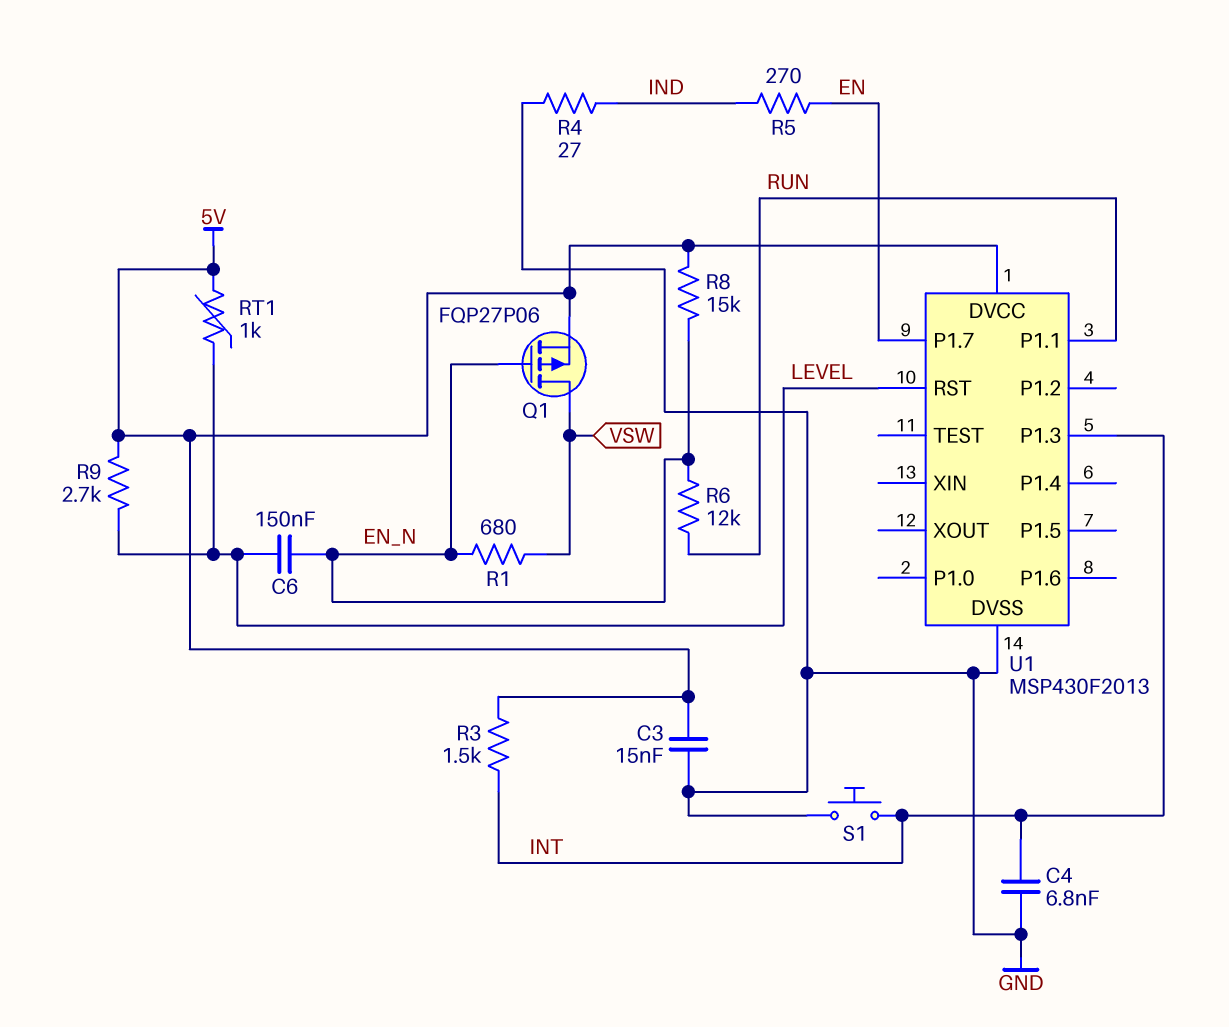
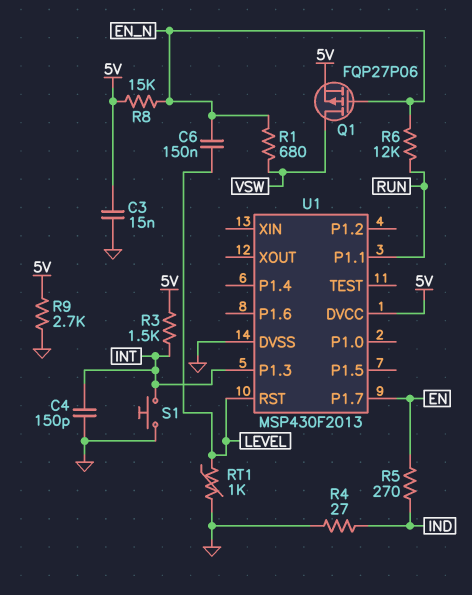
C4: 6.8nF (GND, INT) -> 150pF (GND, INT)
R9: 2.7k (5V, LEVEL) -> 2.7k (5V, GND)
RT1: 1k (5V, LEVEL) -> 1k (GND, LEVEL)

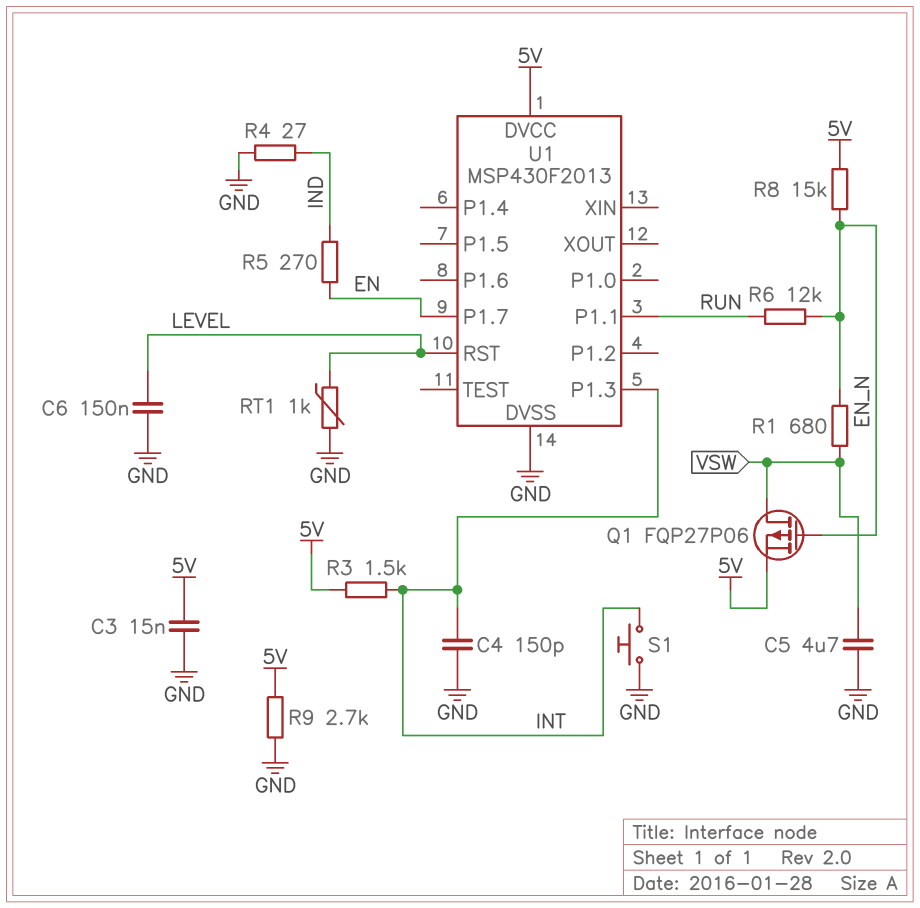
C5: none -> 4.7uF (GND, VSW)
C6: 150nF (EN_N, LEVEL) -> 150nF (GND, LEVEL)

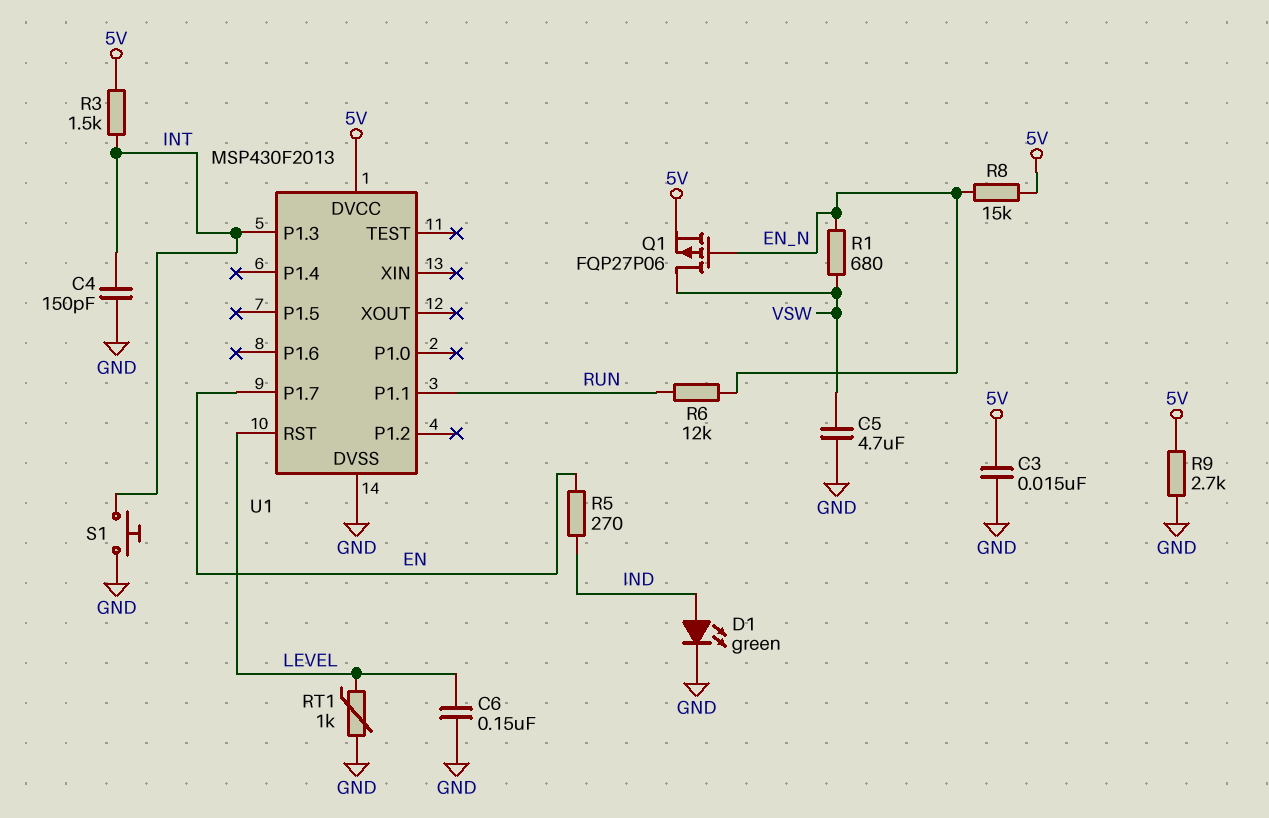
D1: none -> LED green (A IND, K GND)
R4: 27 (GND, IND) -> none

